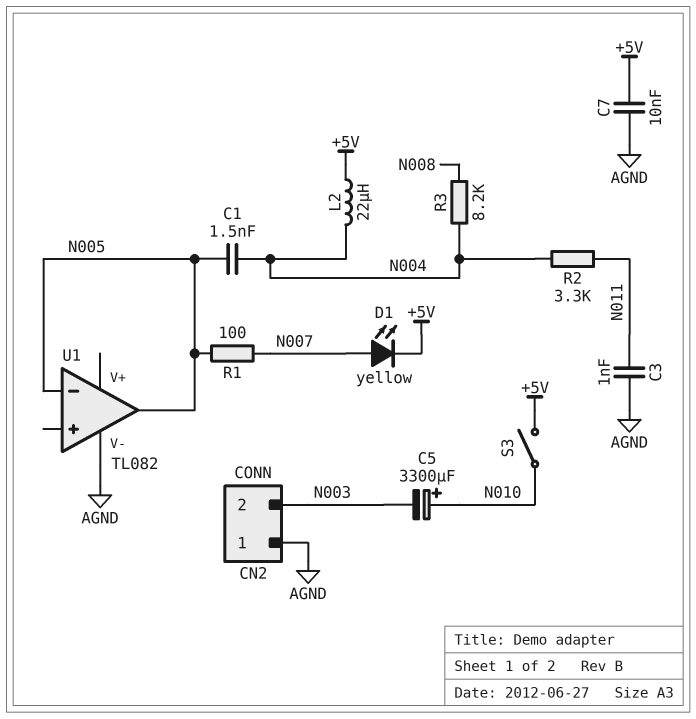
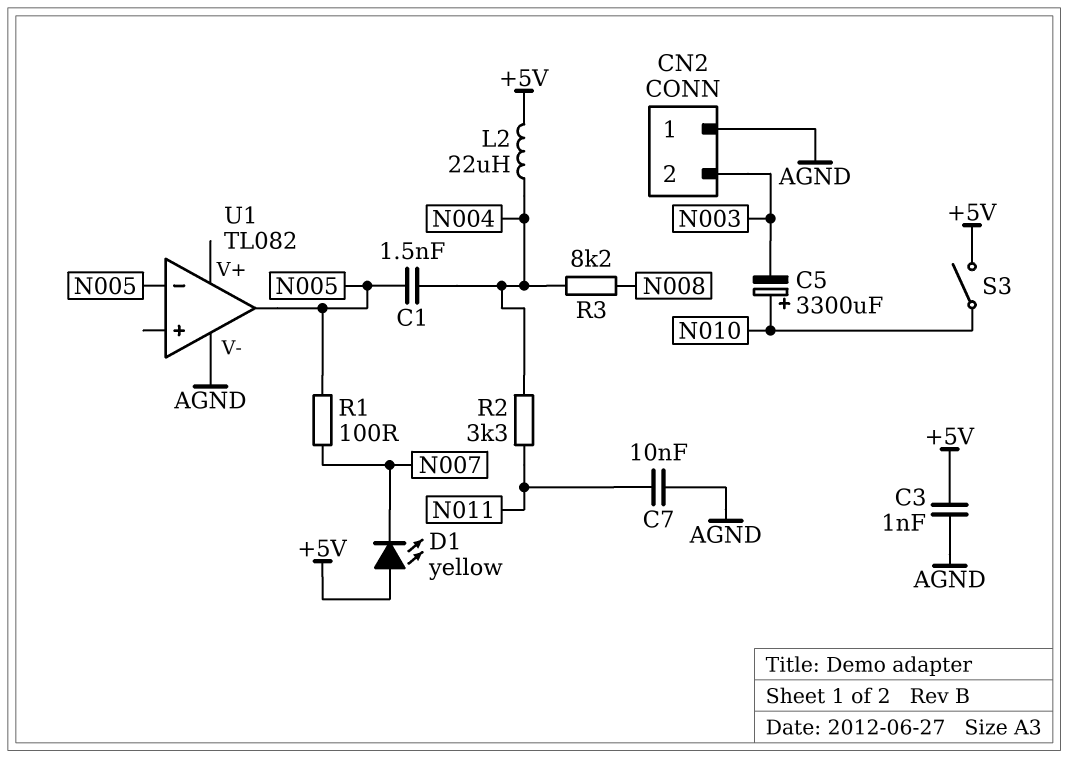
C3: 1nF (AGND, N011) -> 1nF (+5V, AGND)
C7: 10nF (+5V, AGND) -> 10nF (AGND, N011)
D1: LED yellow (A N007, K +5V) -> LED yellow (A +5V, K N007)

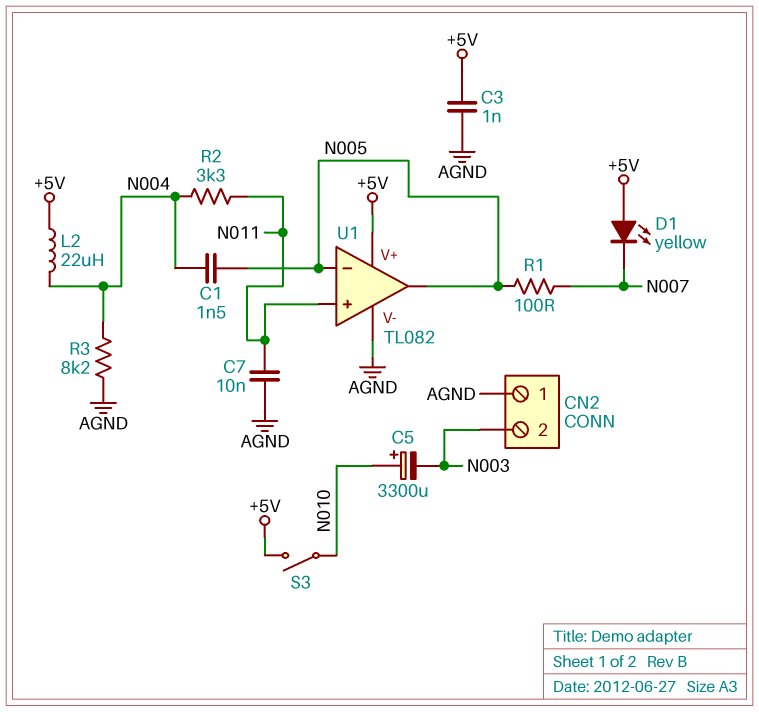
R3: 8.2k (N004, N008) -> 8.2k (AGND, N004)
U1 pin V+: none -> +5V
U1 pin in+: none -> N011

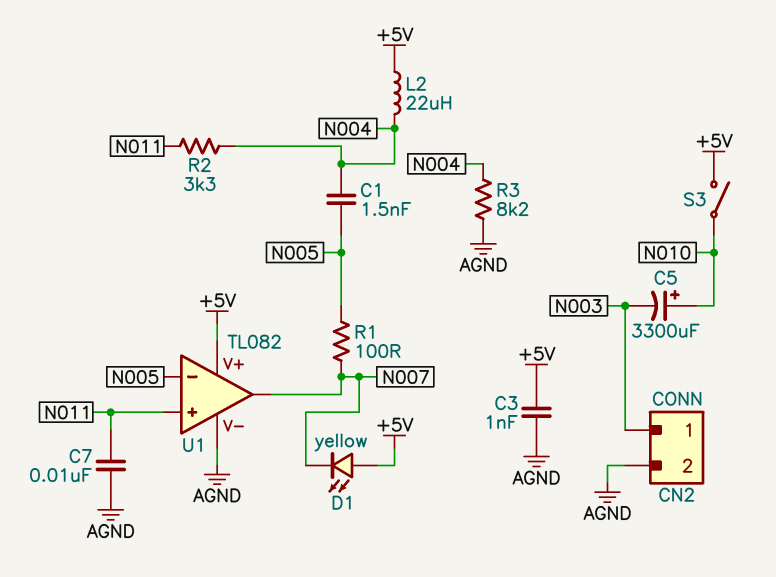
CN2 pin 1: AGND -> N003
CN2 pin 2: N003 -> AGND
U1 pin out: N005 -> N007

